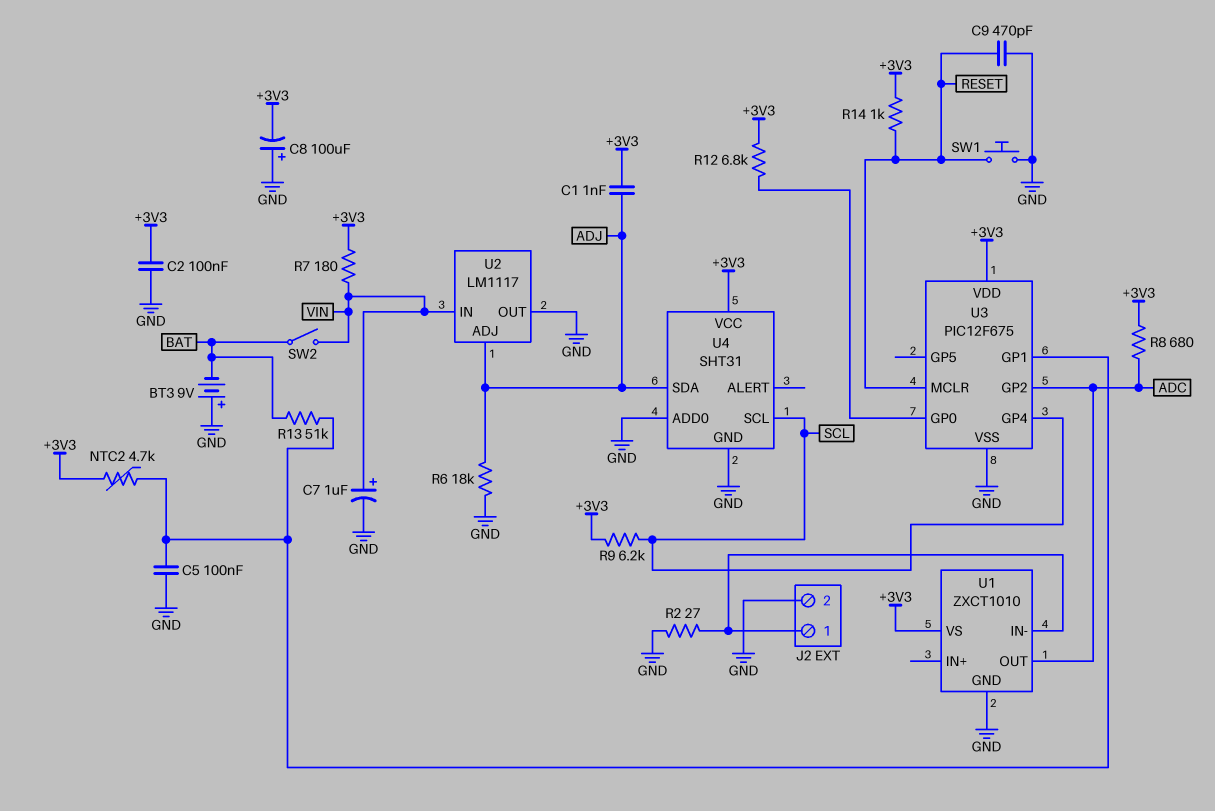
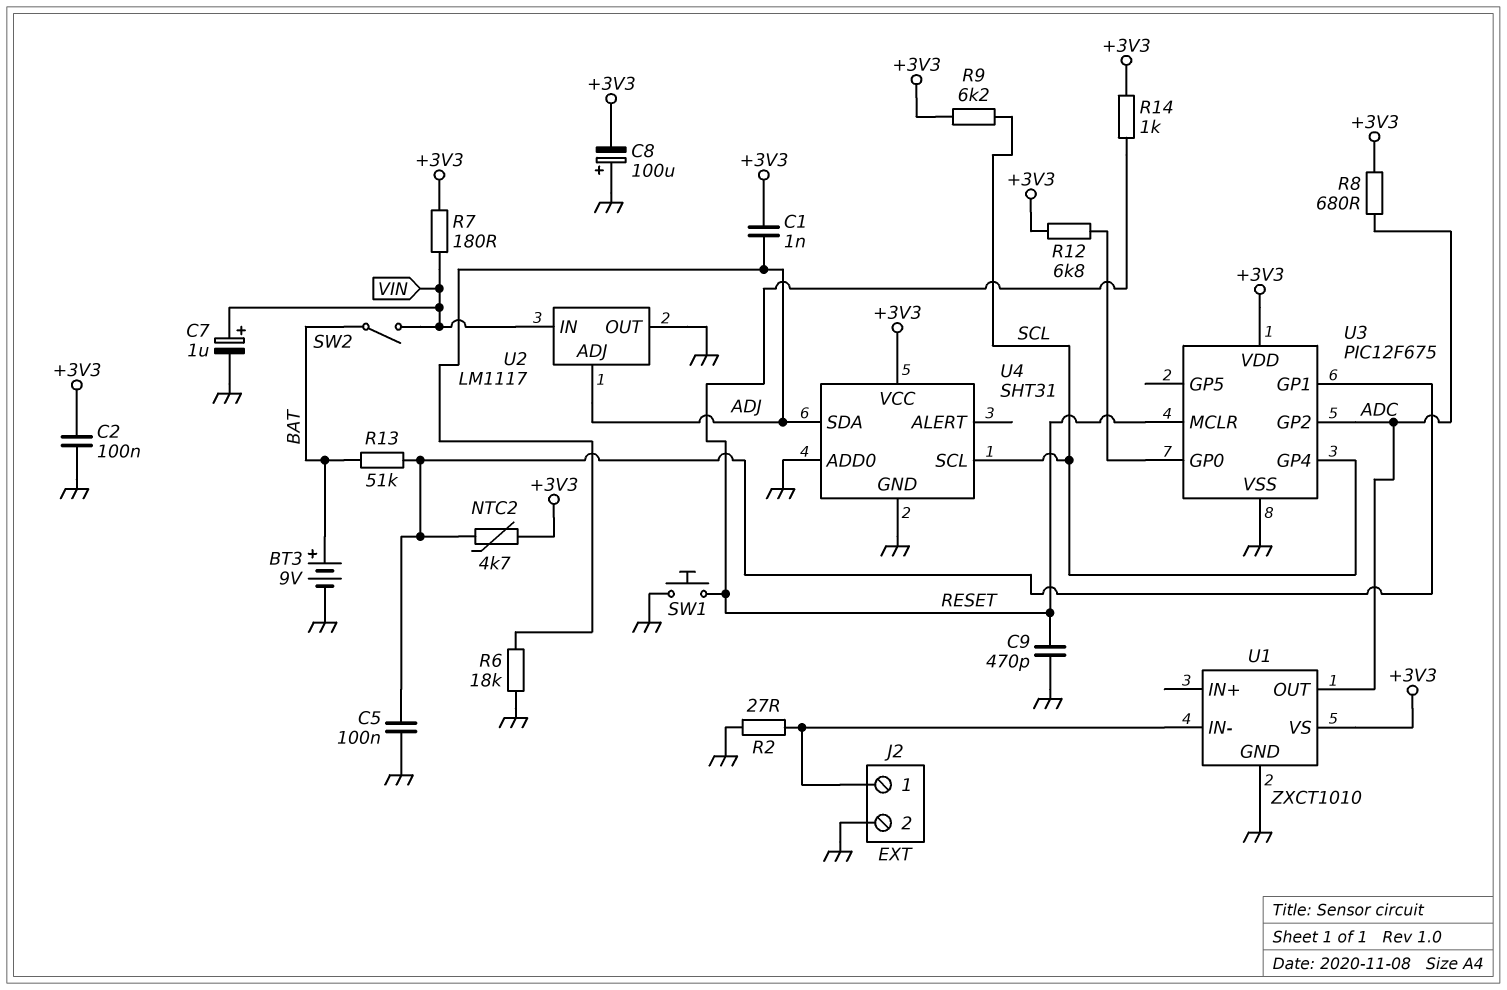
BT3: 9V (plus GND, minus BAT) -> 9V (plus BAT, minus GND)

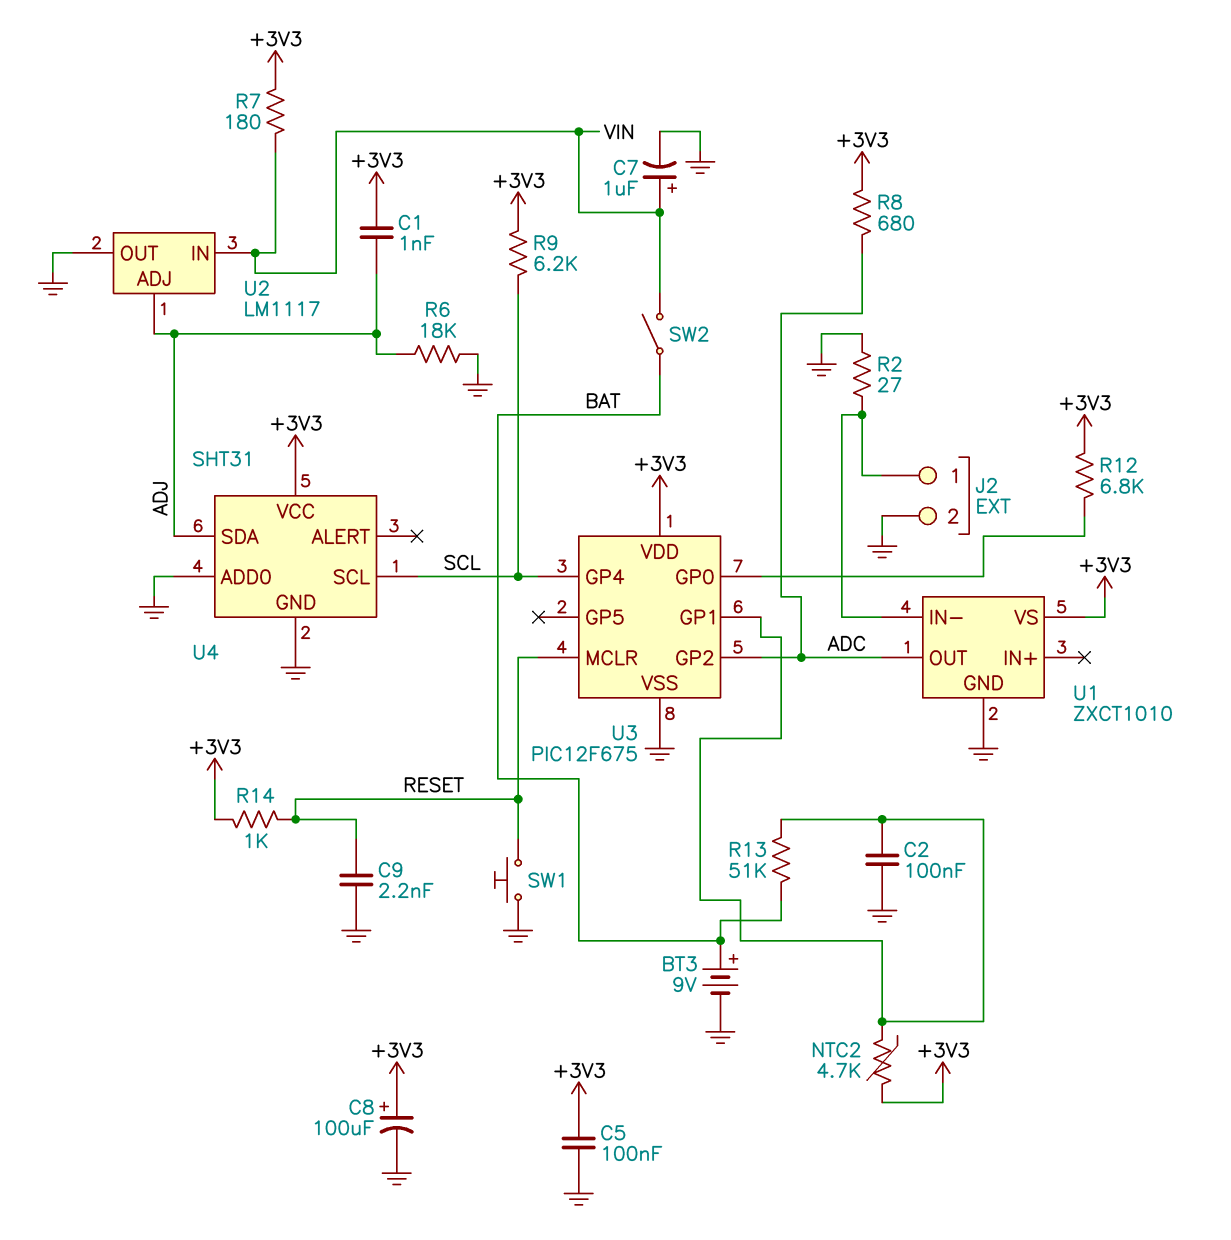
C2: 100nF (+3V3, GND) -> 100nF (GND, U3/GP1)
C5: 100nF (GND, U3/GP1) -> 100nF (+3V3, GND)
C8: 100uF (plus GND, minus +3V3) -> 100uF (plus +3V3, minus GND)
C9: 470pF (GND, RESET) -> 2.2nF (GND, RESET)

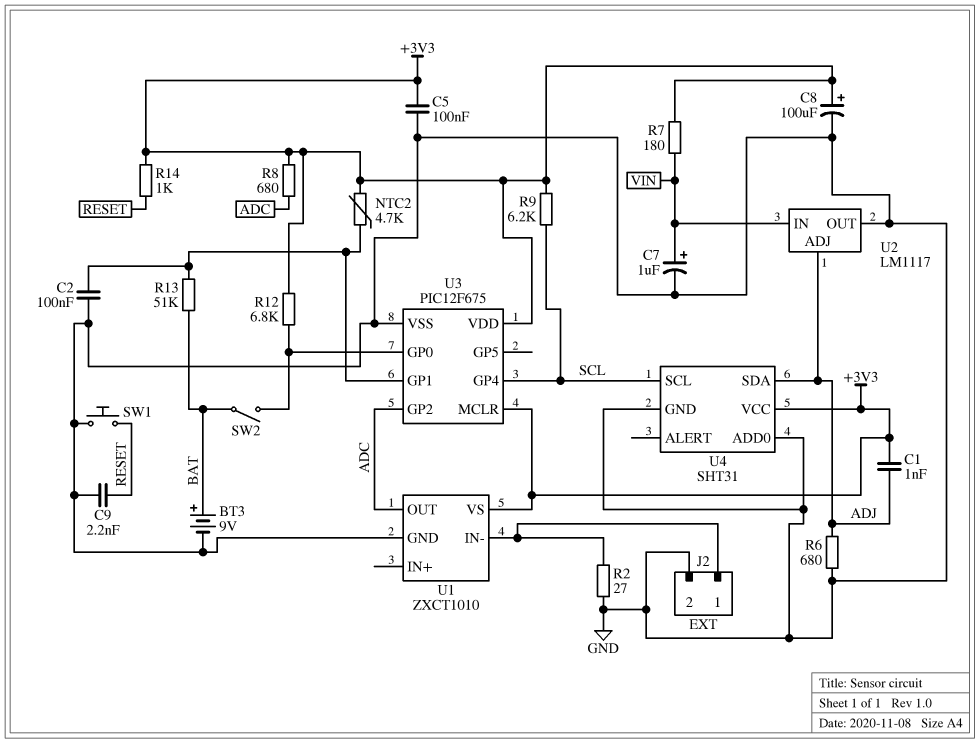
R6: 18k (ADJ, GND) -> 680 (ADJ, GND)
SW2: switch (BAT, VIN) -> switch (BAT, U3/GP0)
U3 pin MCLR: RESET -> +3V3

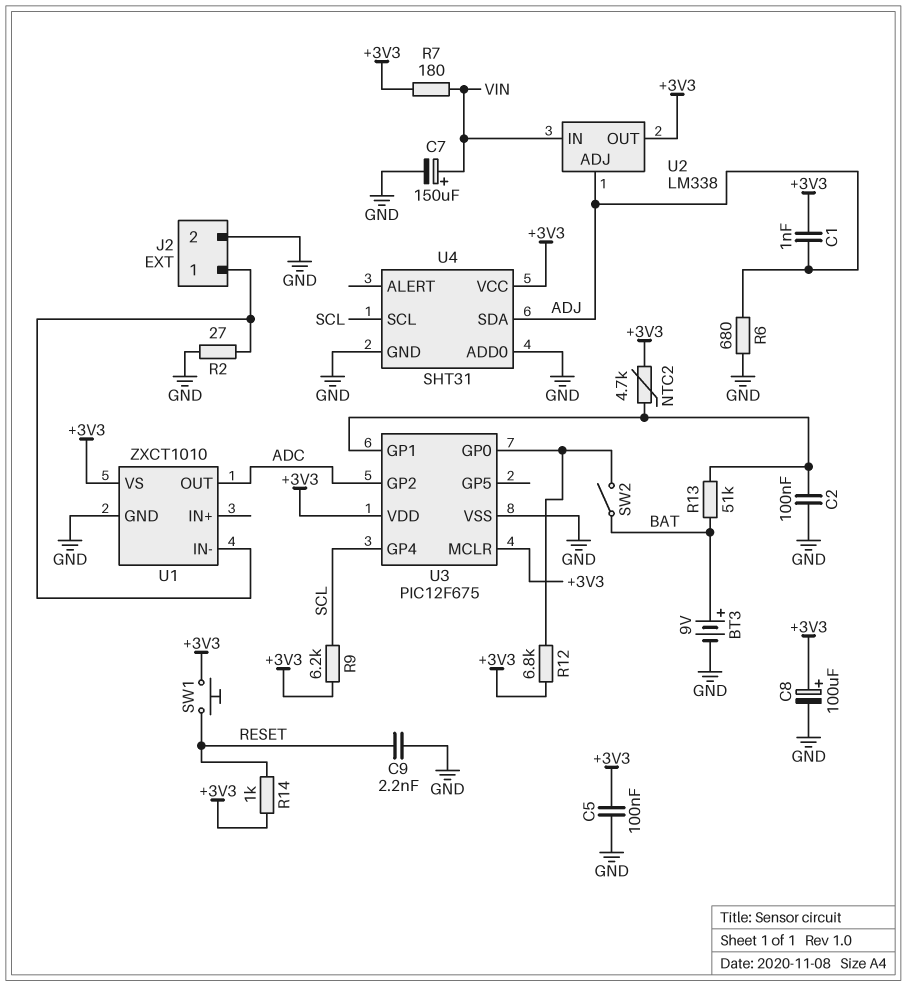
C7: 1uF (plus VIN, minus GND) -> 150uF (plus VIN, minus GND)
R8: 680 (+3V3, ADC) -> none
SW1: button (GND, RESET) -> button (+3V3, RESET)
U2: LM1117 -> LM338
U2 pin OUT: GND -> +3V3

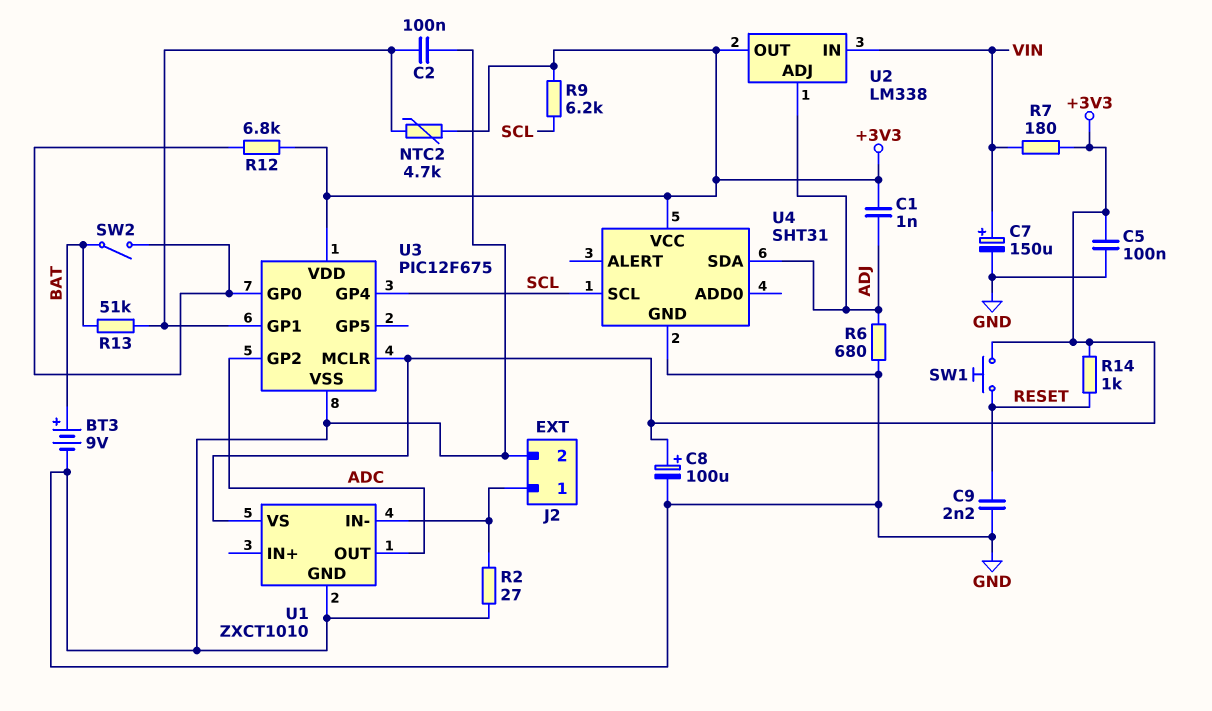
U4 pin ADD0: GND -> none

